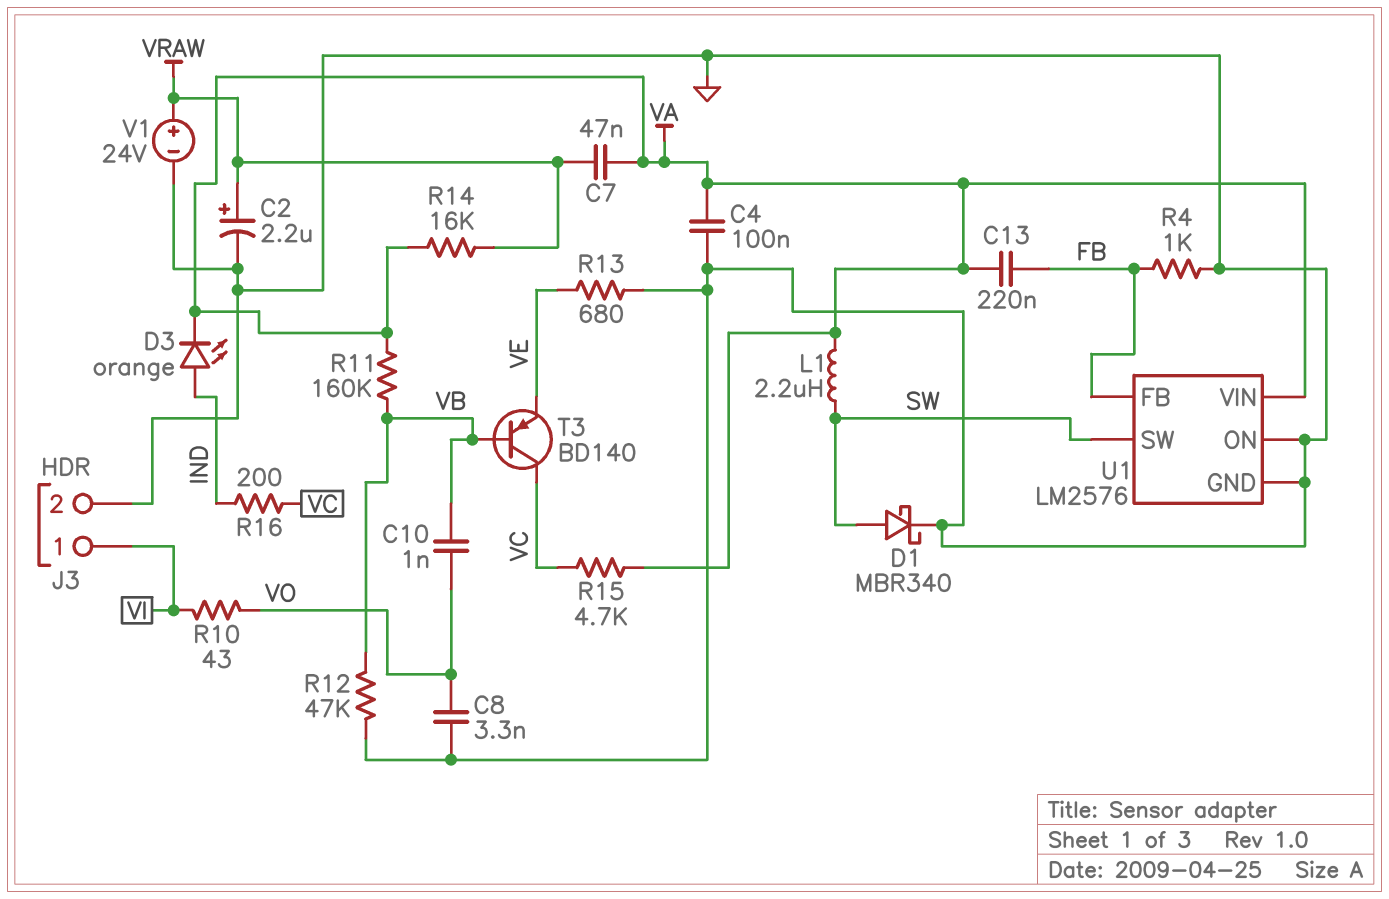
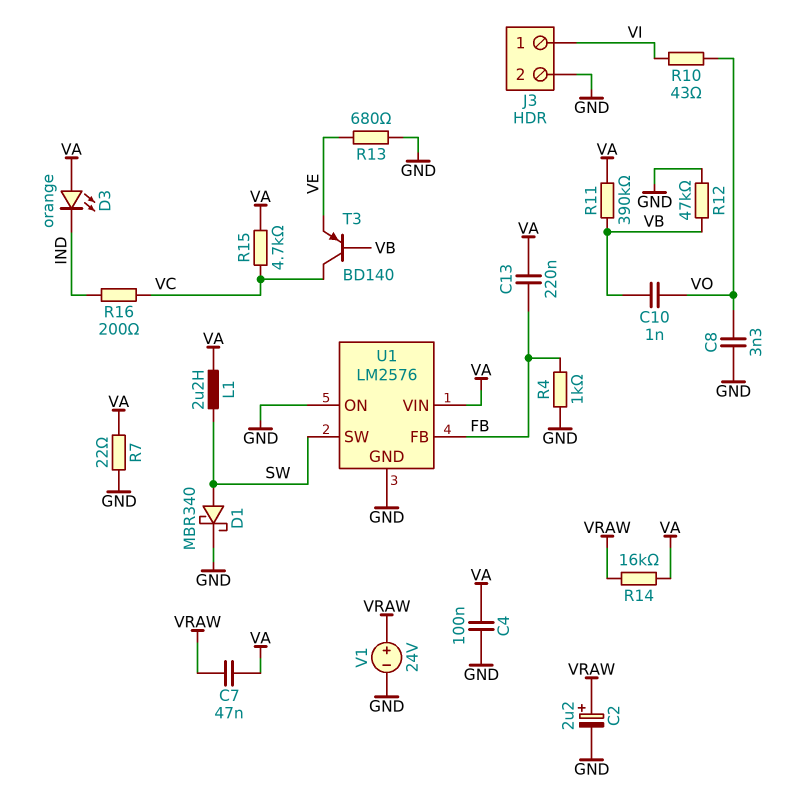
D3: LED orange (A IND, K VA) -> LED orange (A VA, K IND)
R7: none -> 22 (GND, VA)
R11: 160k (VA, VB) -> 390k (VA, VB)

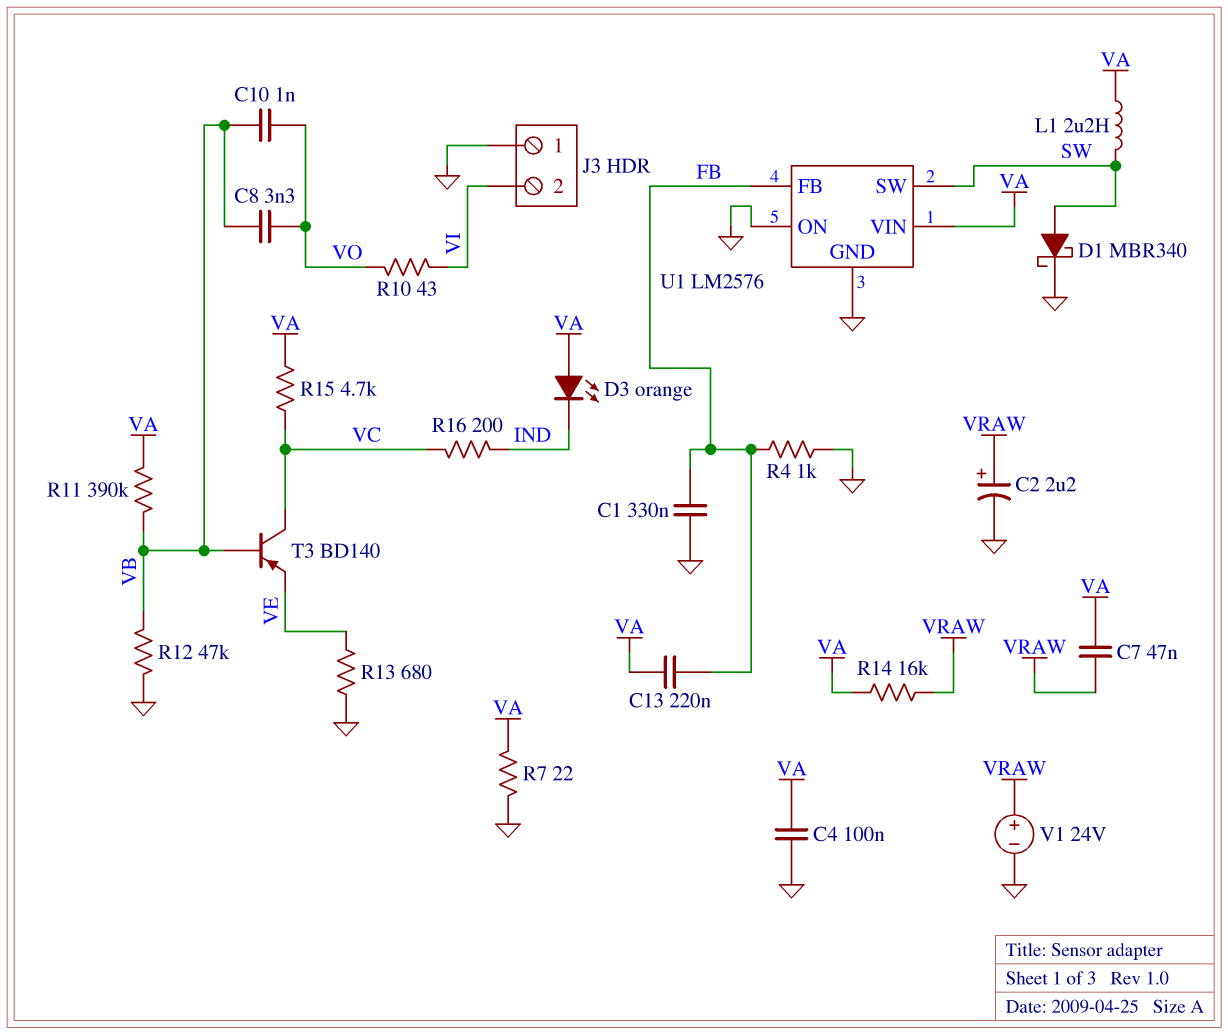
C1: none -> 330nF (FB, GND)
C8: 3.3nF (GND, VO) -> 3.3nF (VB, VO)
J3 pin 1: VI -> GND
J3 pin 2: GND -> VI

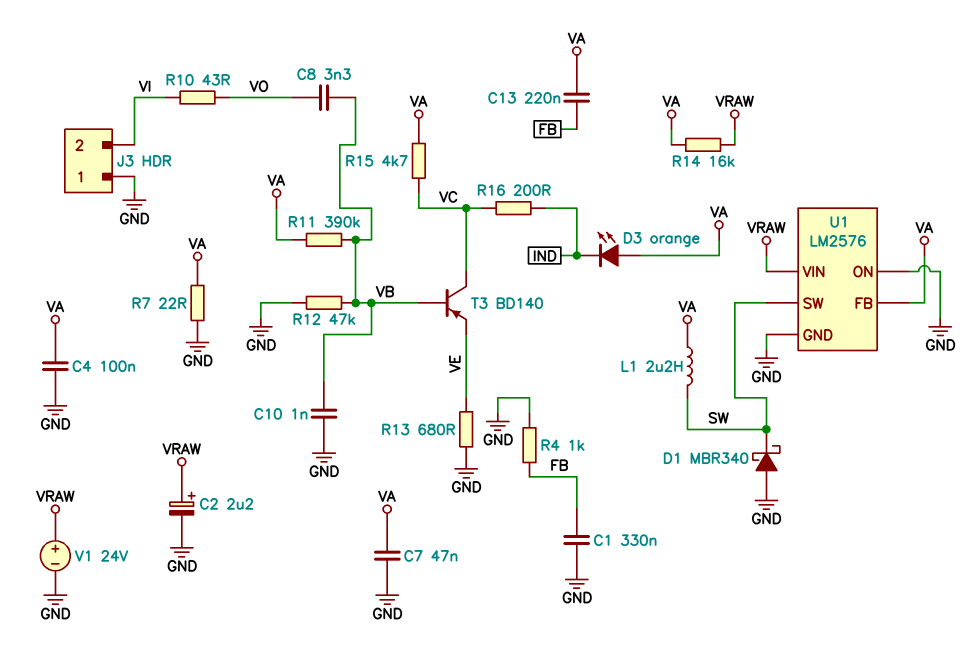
C7: 47nF (VA, VRAW) -> 47nF (GND, VA)
C10: 1nF (VB, VO) -> 1nF (GND, VB)
D1: schottky MBR340 (A SW, K GND) -> schottky MBR340 (A GND, K SW)
U1 pin FB: FB -> VA
U1 pin VIN: VA -> VRAW

